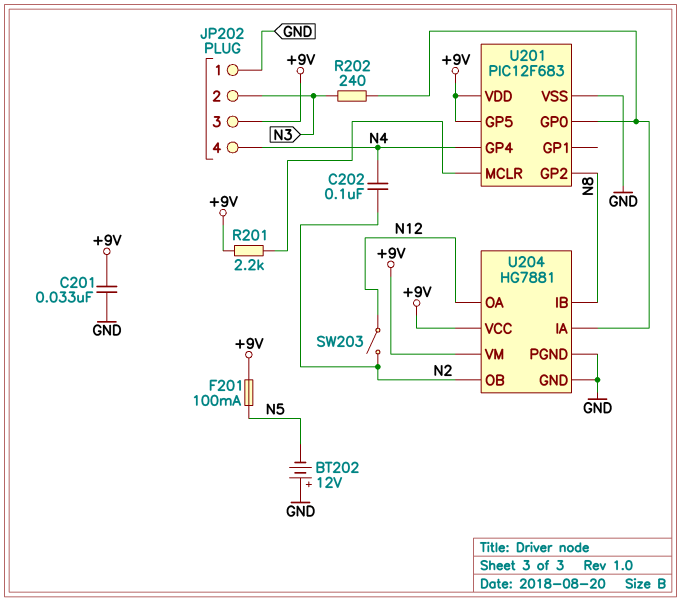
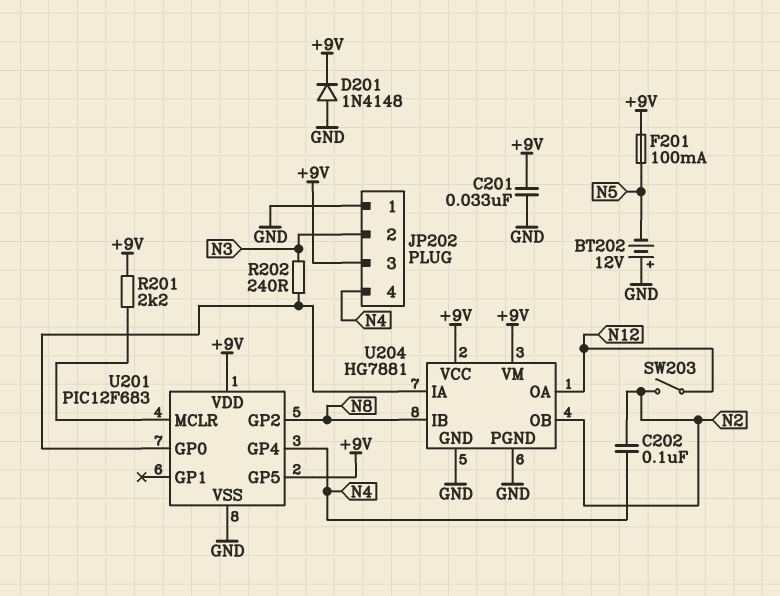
D201: none -> diode 1N4148 (A GND, K +9V)

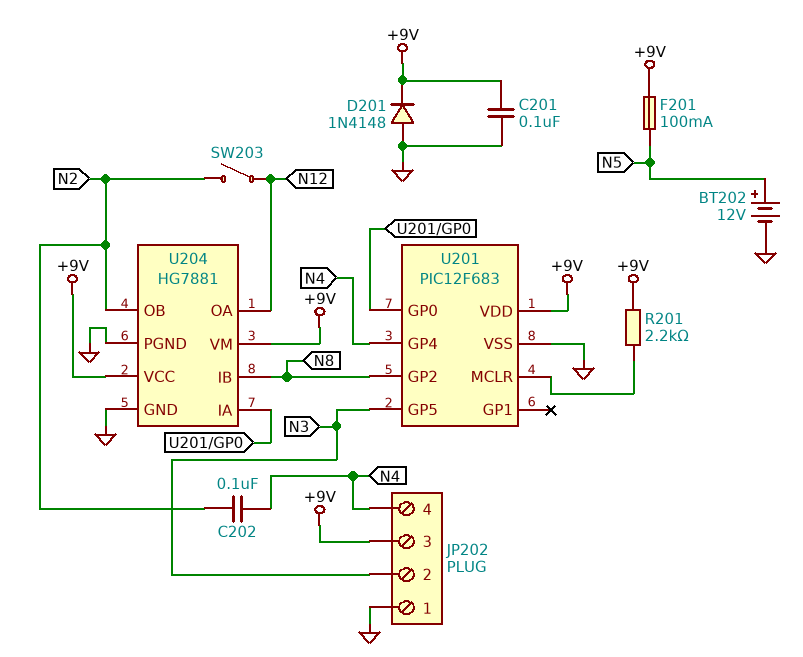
BT202: 12V (plus GND, minus N5) -> 12V (plus N5, minus GND)
C201: 33nF (+9V, GND) -> 100nF (+9V, GND)
R202: 240 (N3, U201/GP0) -> none
U201 pin GP5: +9V -> N3

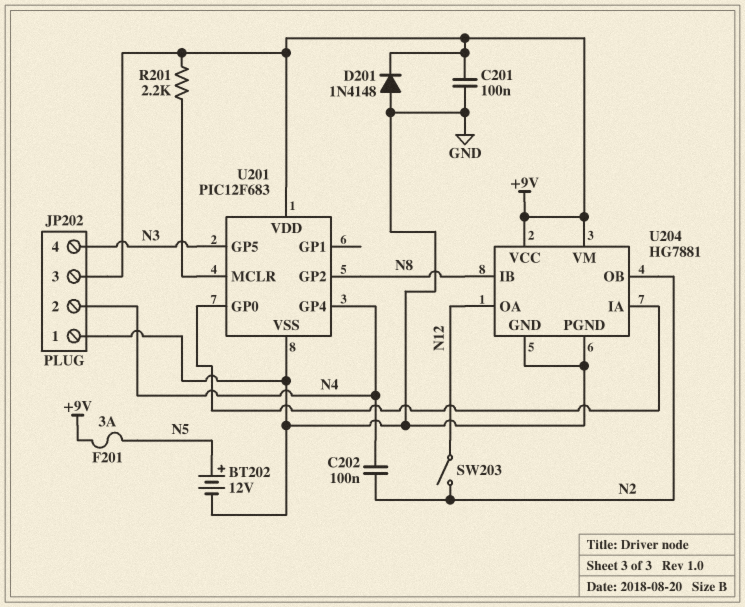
F201: 100mA (+9V, N5) -> 3A (+9V, N5)
JP202 pin 2: N3 -> N4
JP202 pin 4: N4 -> N3

